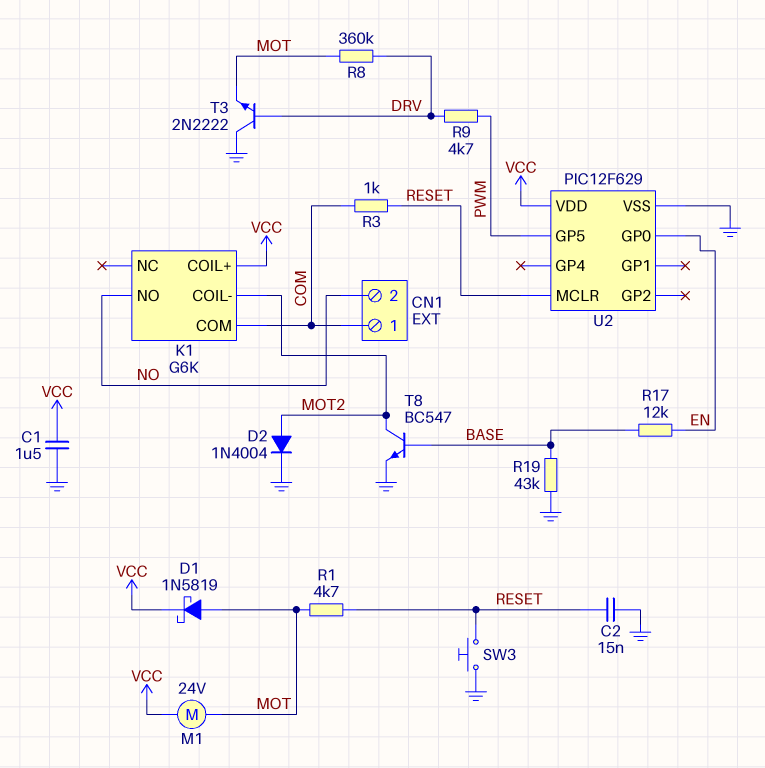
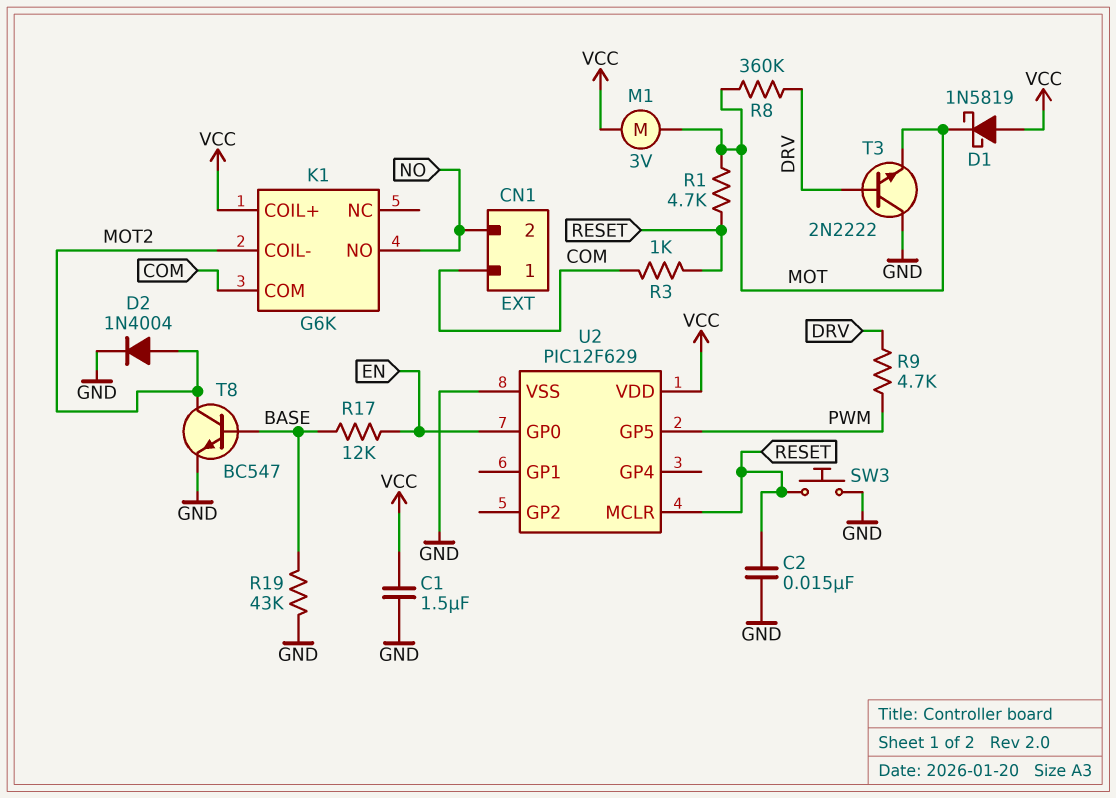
D1: schottky 1N5819 (A MOT, K VCC) -> schottky 1N5819 (A VCC, K MOT)
M1: motor 24V (MOT, VCC) -> motor 3V (MOT, VCC)

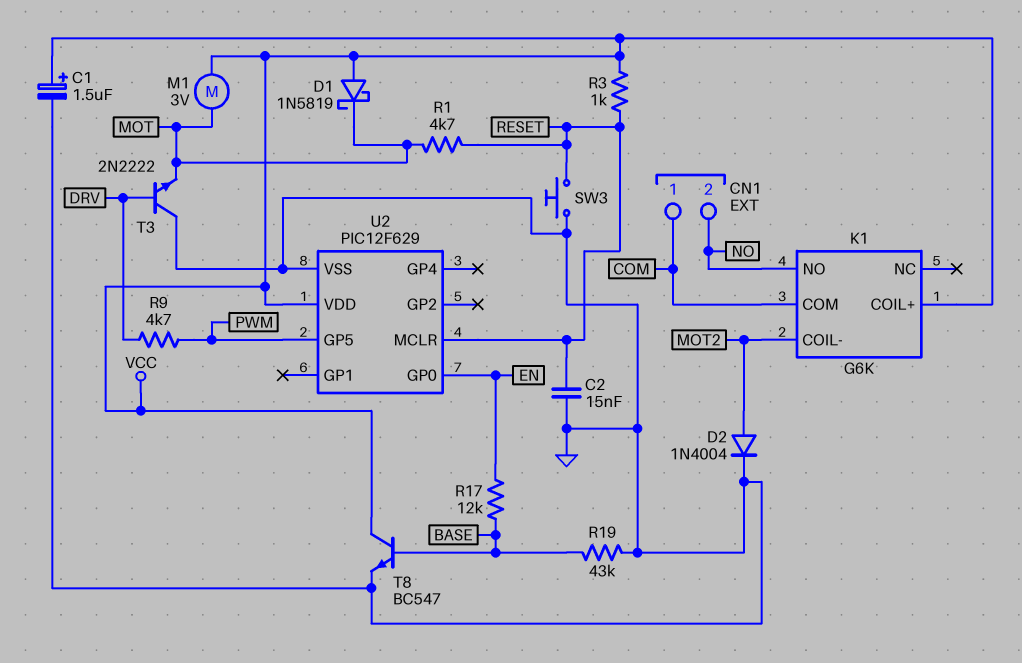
C1: 1.5uF (GND, VCC) -> 1.5uF (plus VCC, minus GND)
R3: 1k (COM, RESET) -> 1k (RESET, VCC)
R8: 360k (DRV, MOT) -> none
T8: NPN BC547 (B BASE, C MOT2, E GND) -> NPN BC547 (B BASE, C VCC, E GND)

